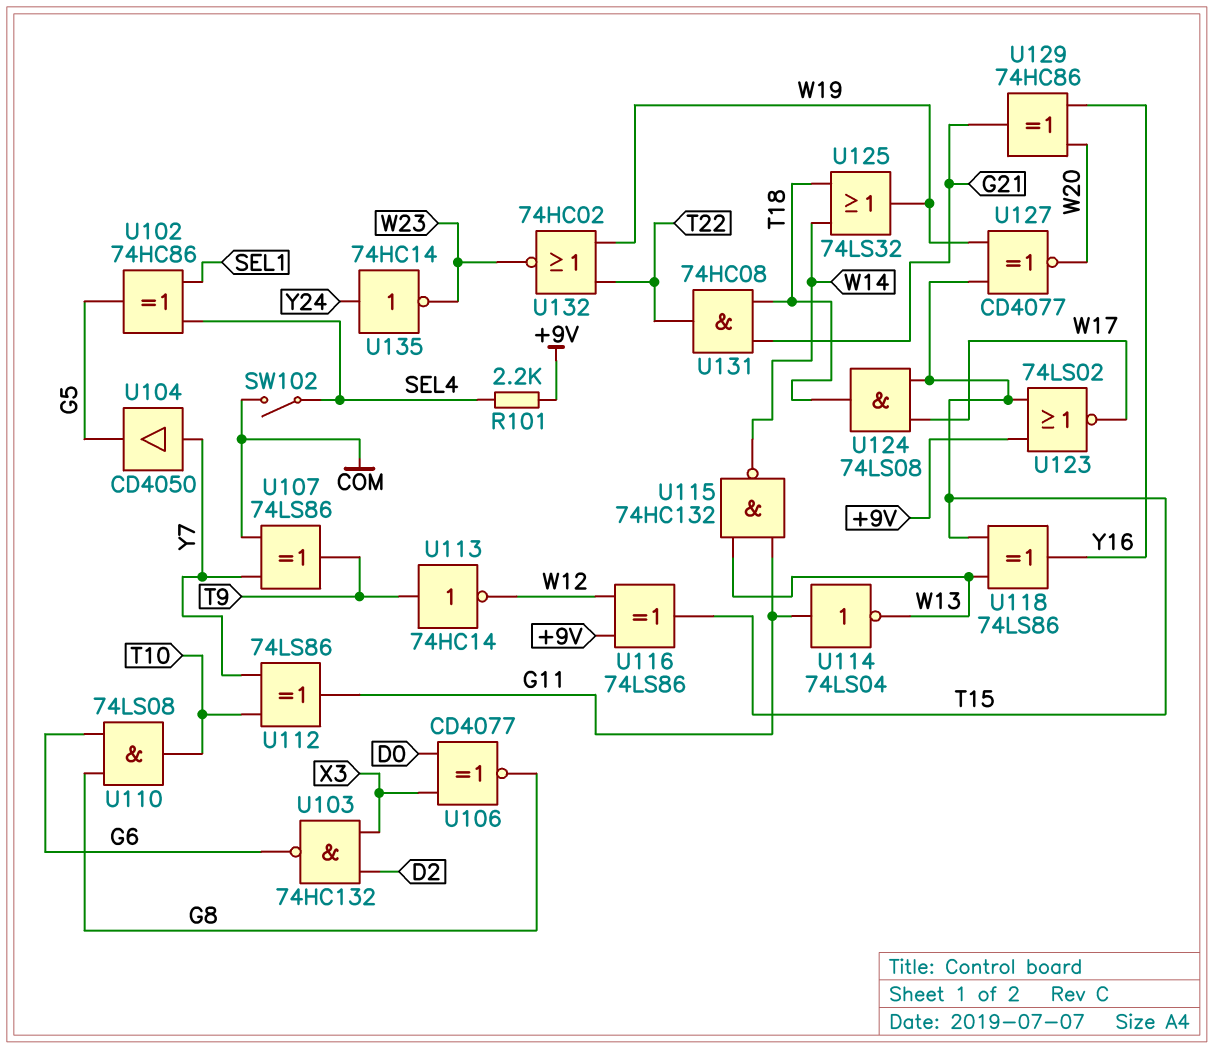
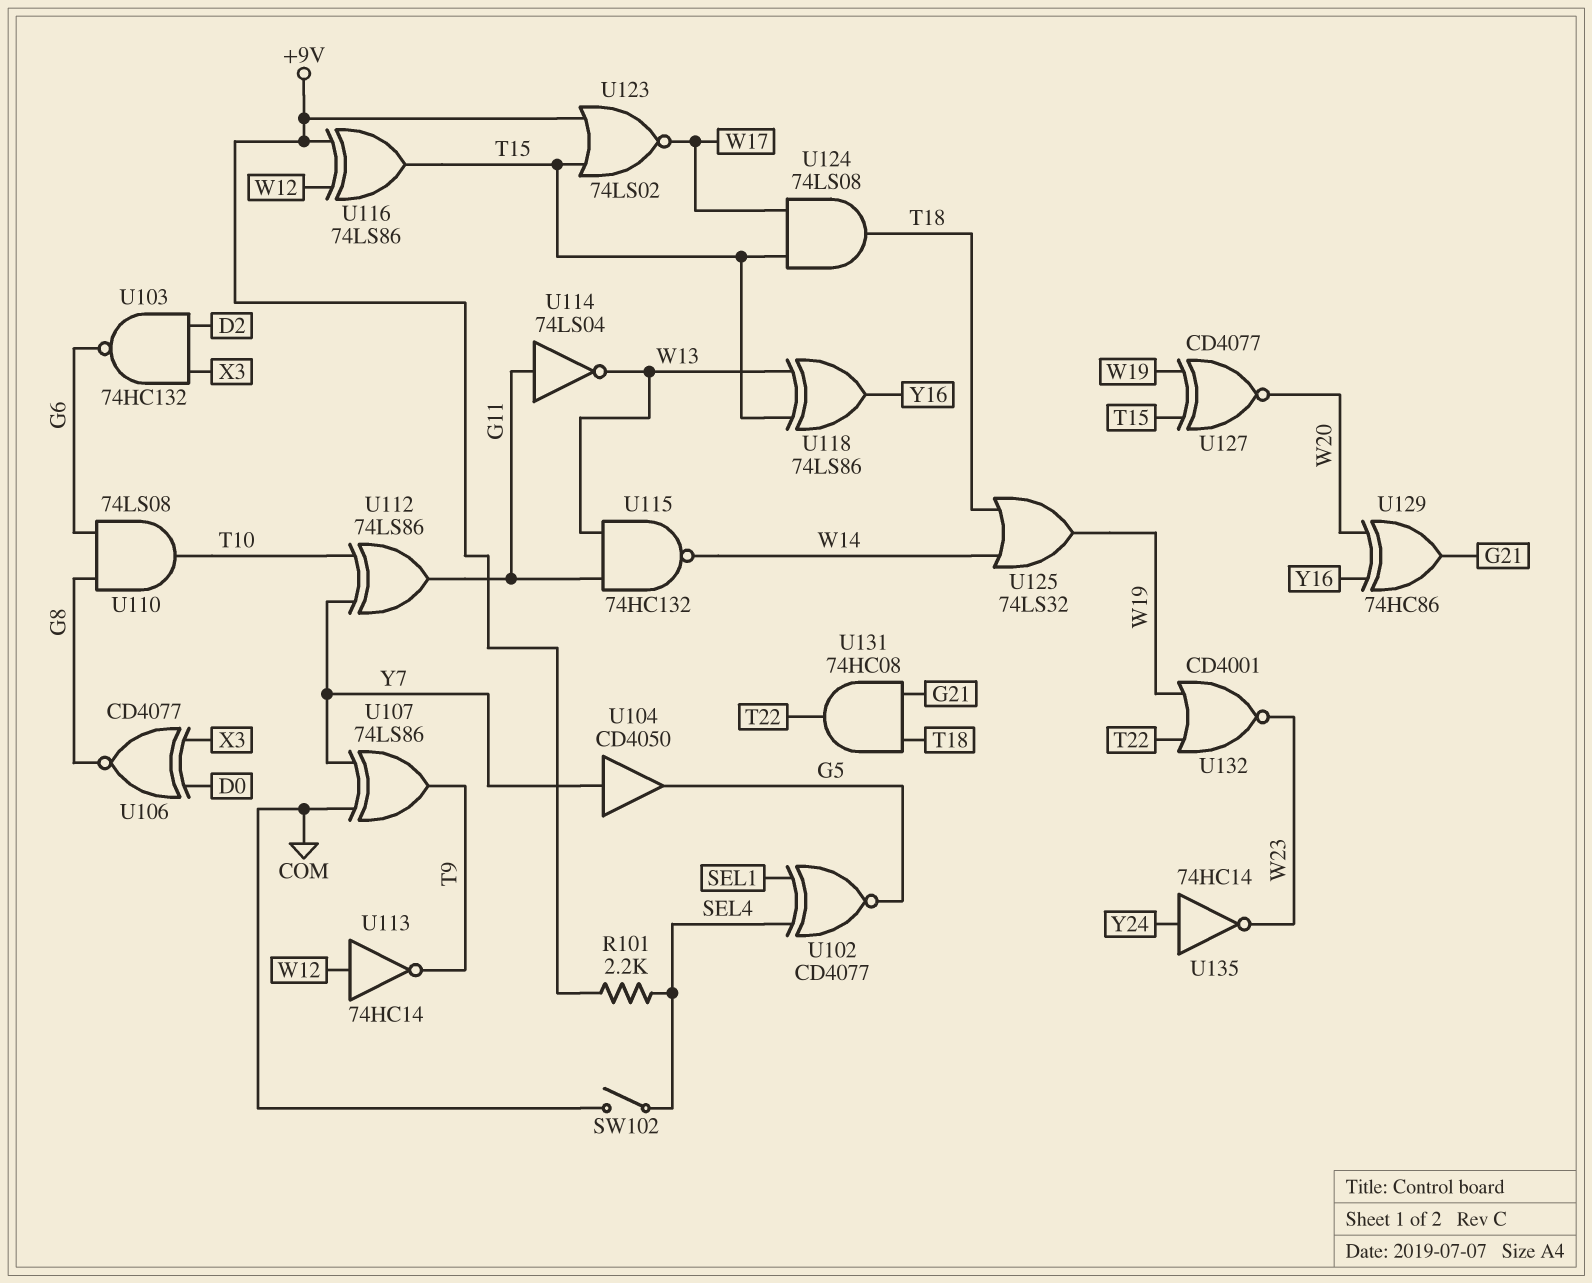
U102: XOR 74HC86 (in SEL1, in SEL4, out G5) -> XNOR CD4077 (in SEL1, in SEL4, out G5)
U113: NOT 74HC14 (in T9, out W12) -> NOT 74HC14 (in W12, out T9)
U132: NOR 74HC02 (in T22, in W19, out W23) -> NOR CD4001 (in T22, in W19, out W23)

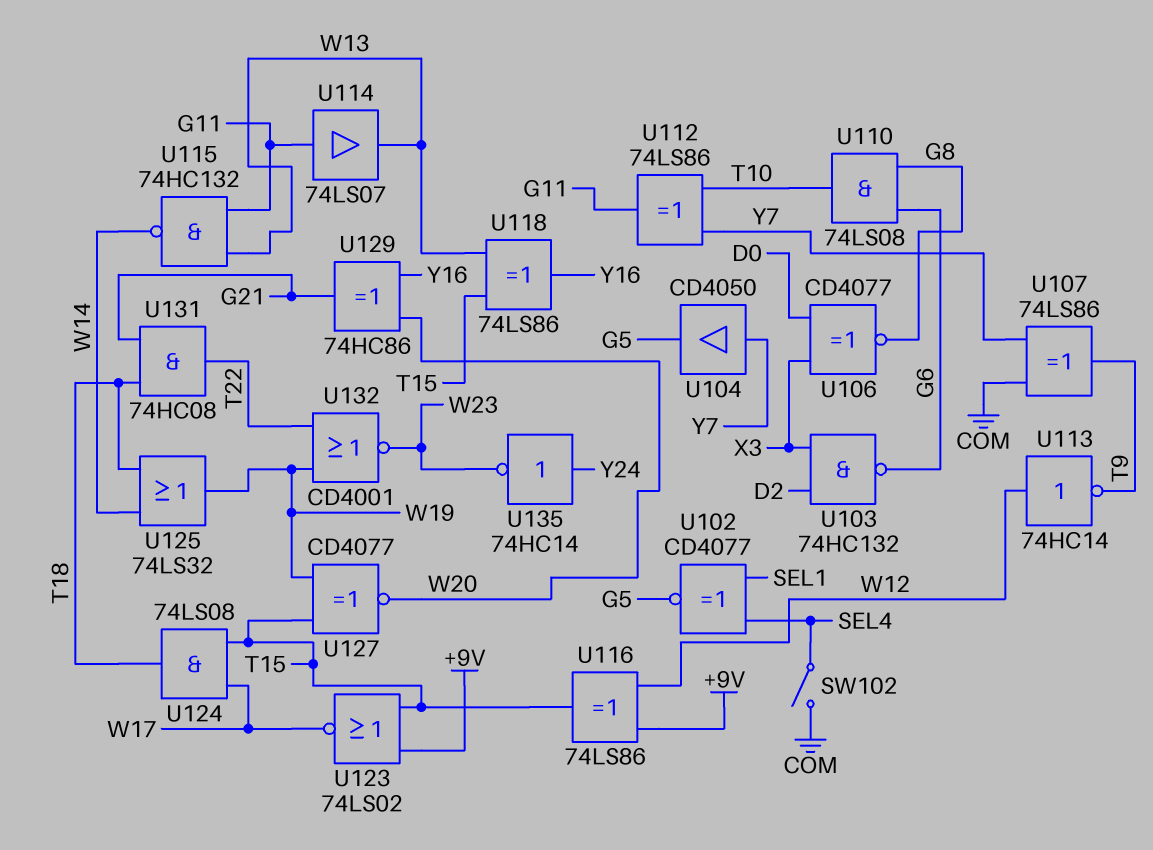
R101: 2.2k (+9V, SEL4) -> none
U114: NOT 74LS04 (in G11, out W13) -> buffer 74LS07 (in G11, out W13)

